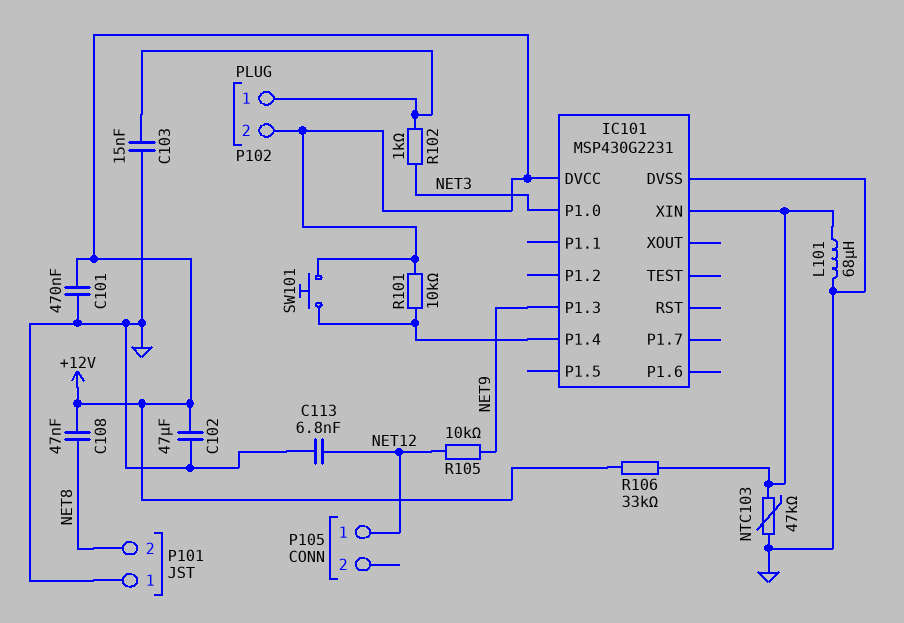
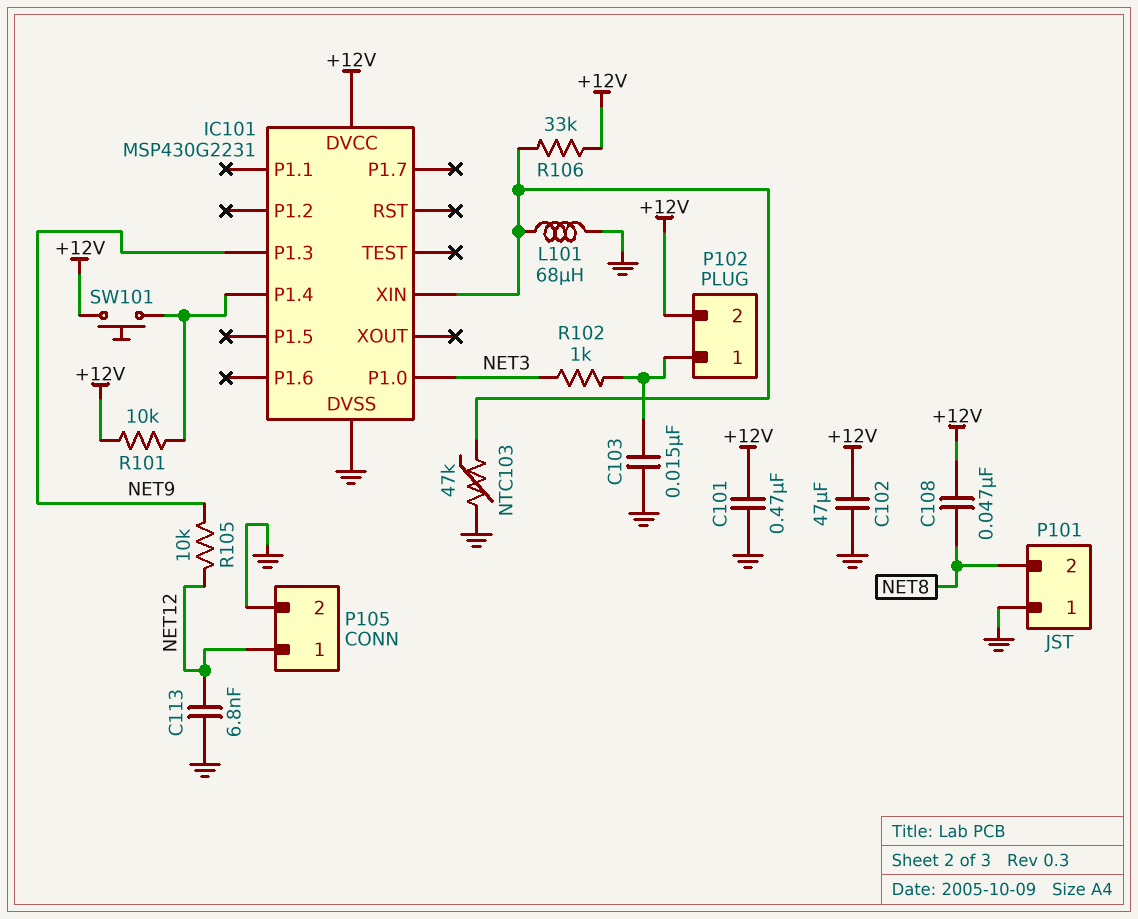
P105 pin 2: none -> GND

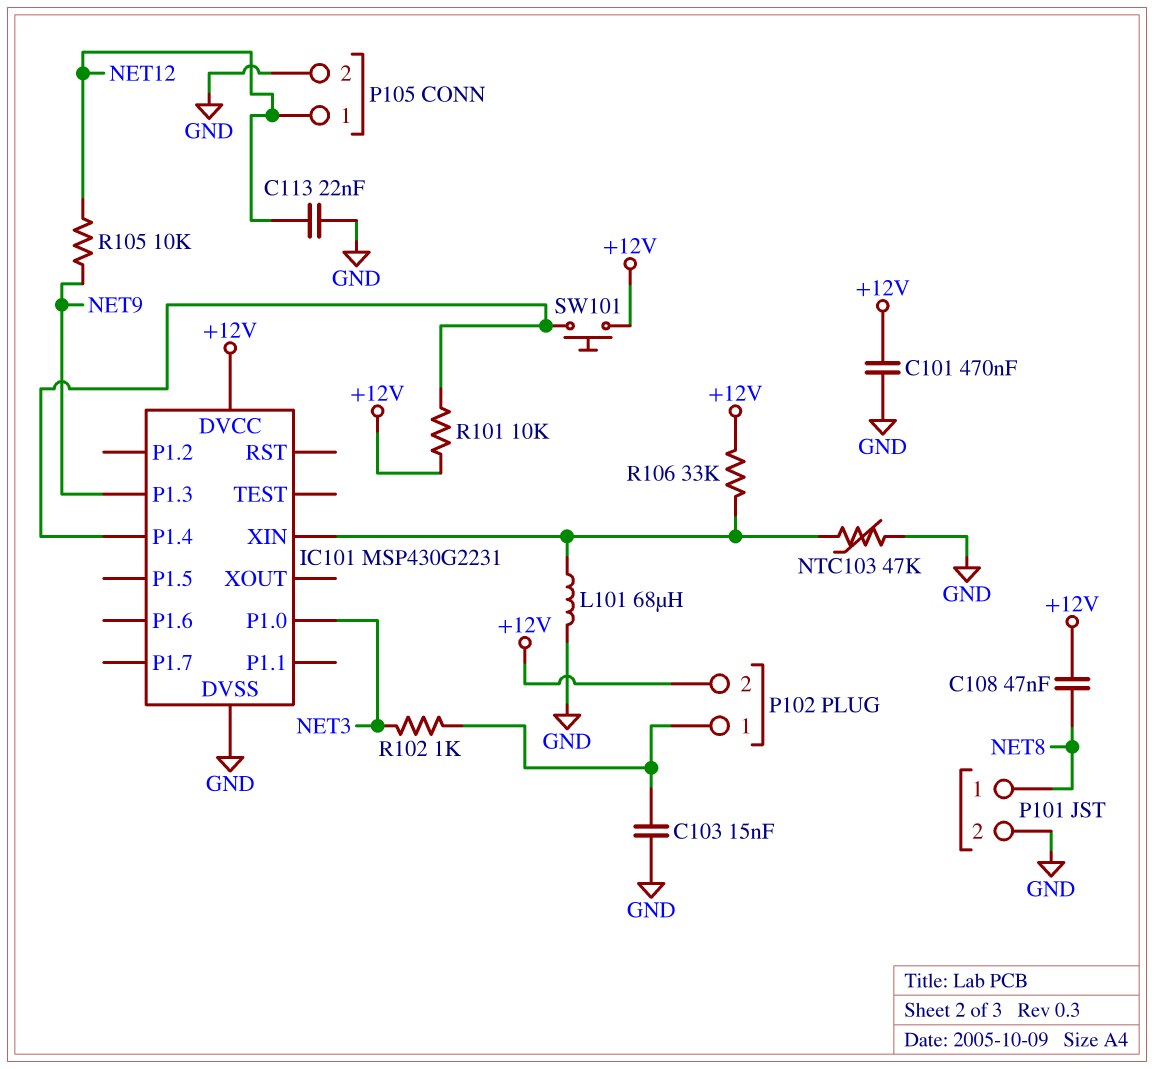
C102: 47uF (+12V, GND) -> none
C113: 6.8nF (GND, NET12) -> 22nF (GND, NET12)
P101 pin 1: GND -> NET8
P101 pin 2: NET8 -> GND

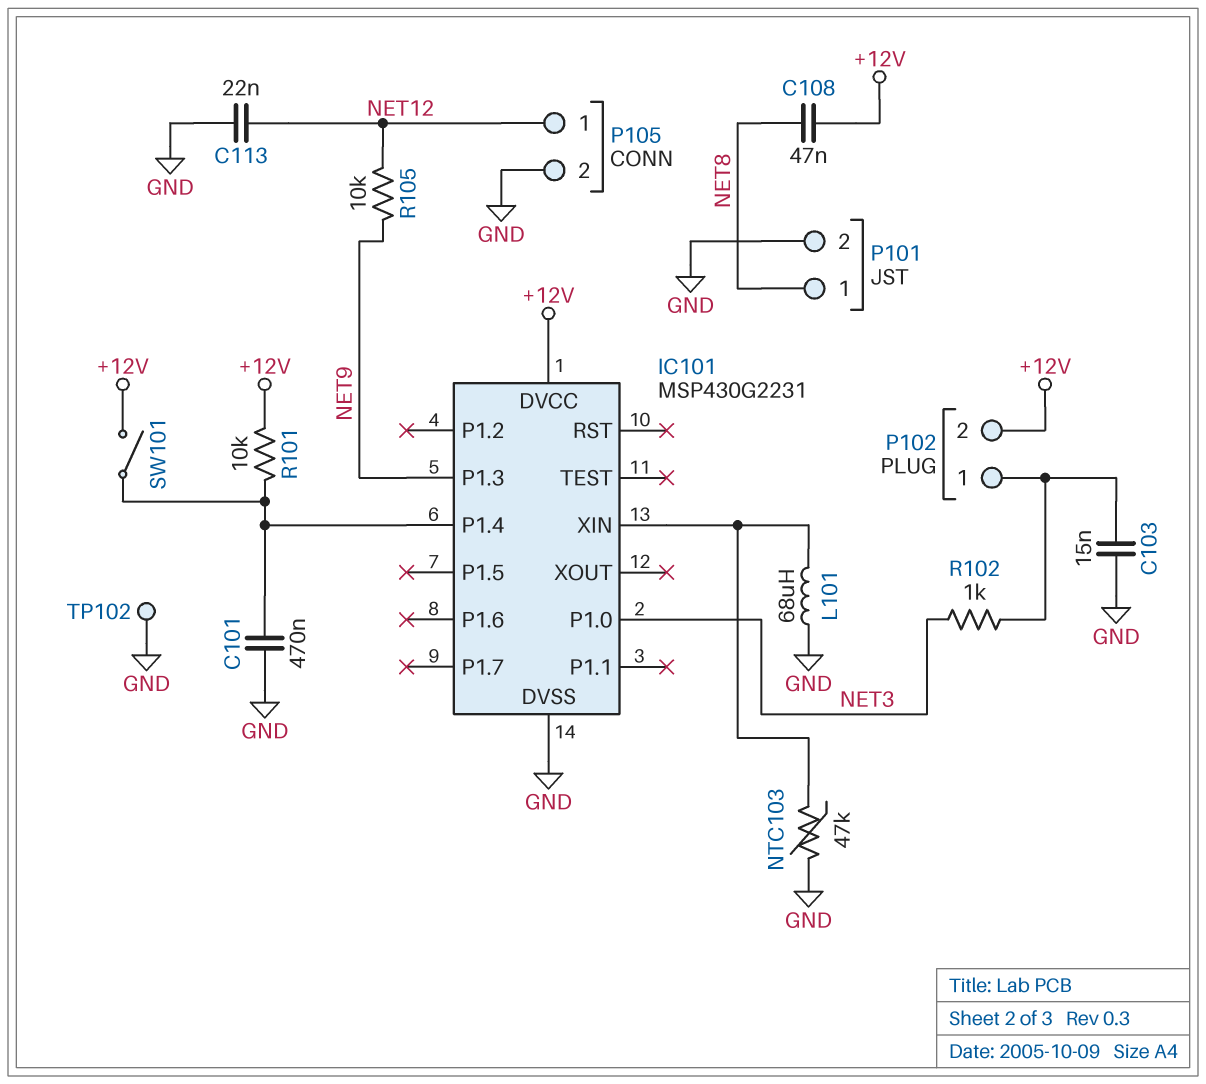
C101: 470nF (+12V, GND) -> 470nF (GND, IC101/P1.4)
R106: 33k (+12V, IC101/XIN) -> none
SW101: button (+12V, IC101/P1.4) -> switch (+12V, IC101/P1.4)
TP102: none -> test point (GND)

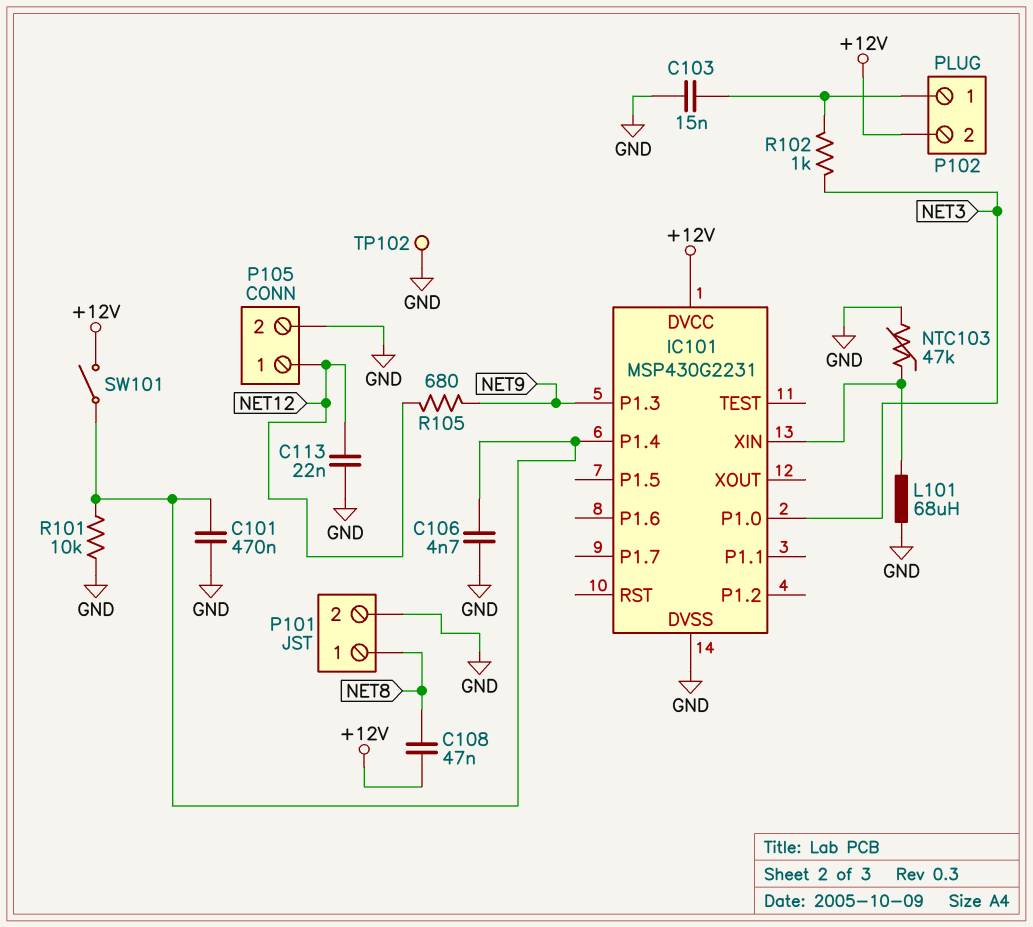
C106: none -> 4.7nF (GND, IC101/P1.4)
R101: 10k (+12V, IC101/P1.4) -> 10k (GND, IC101/P1.4)
R105: 10k (NET9, NET12) -> 680 (NET9, NET12)

